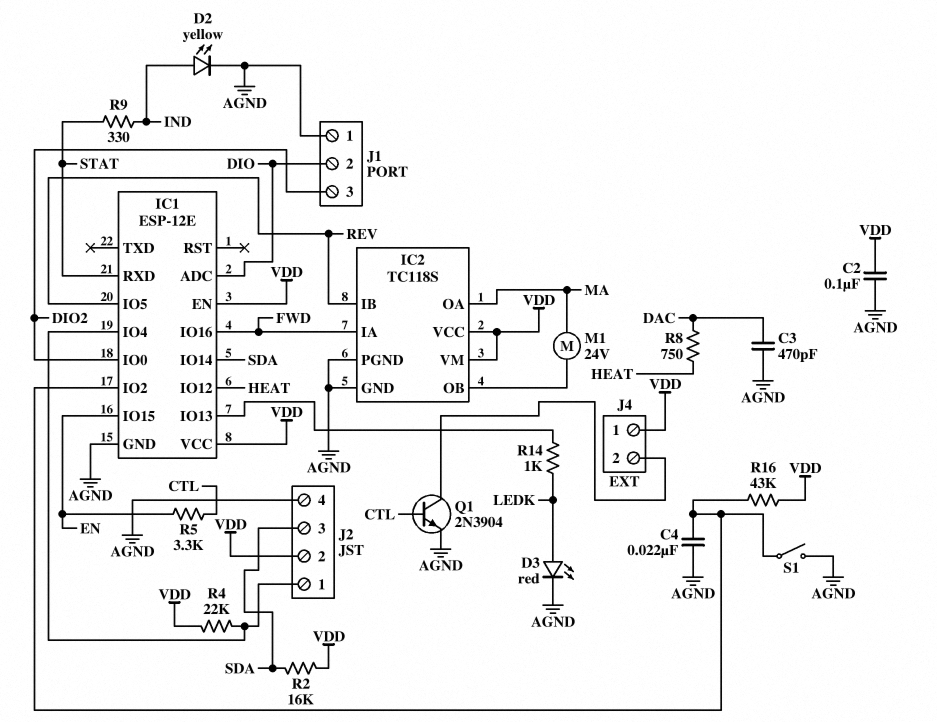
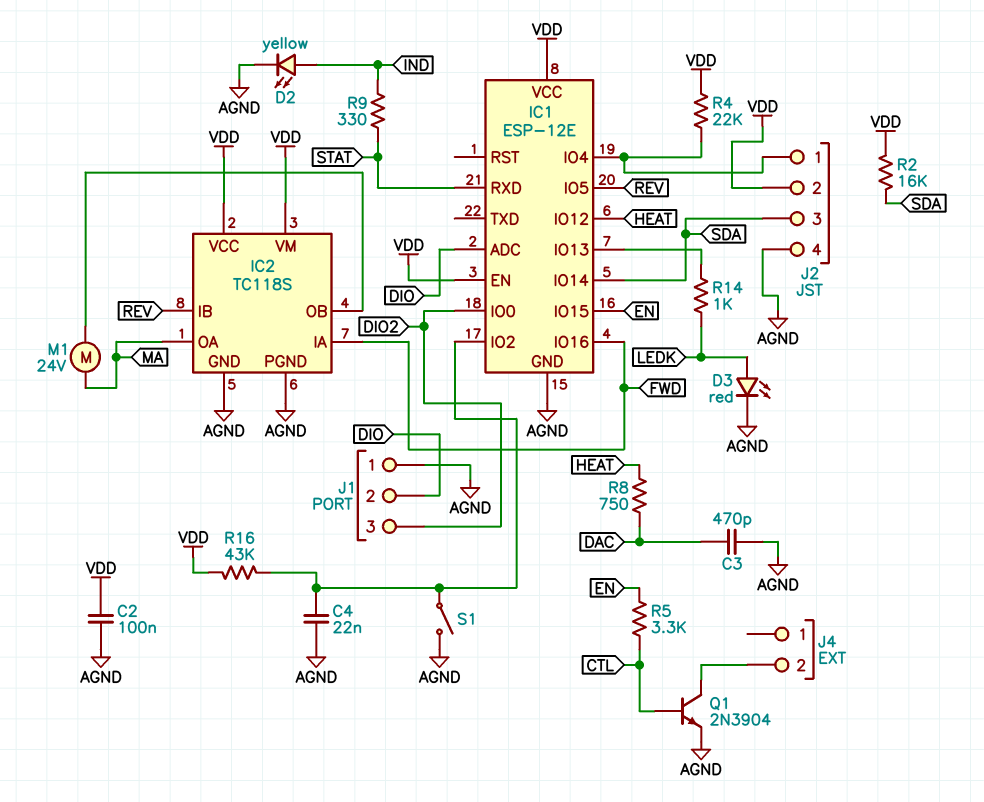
J4 pin 1: VDD -> none

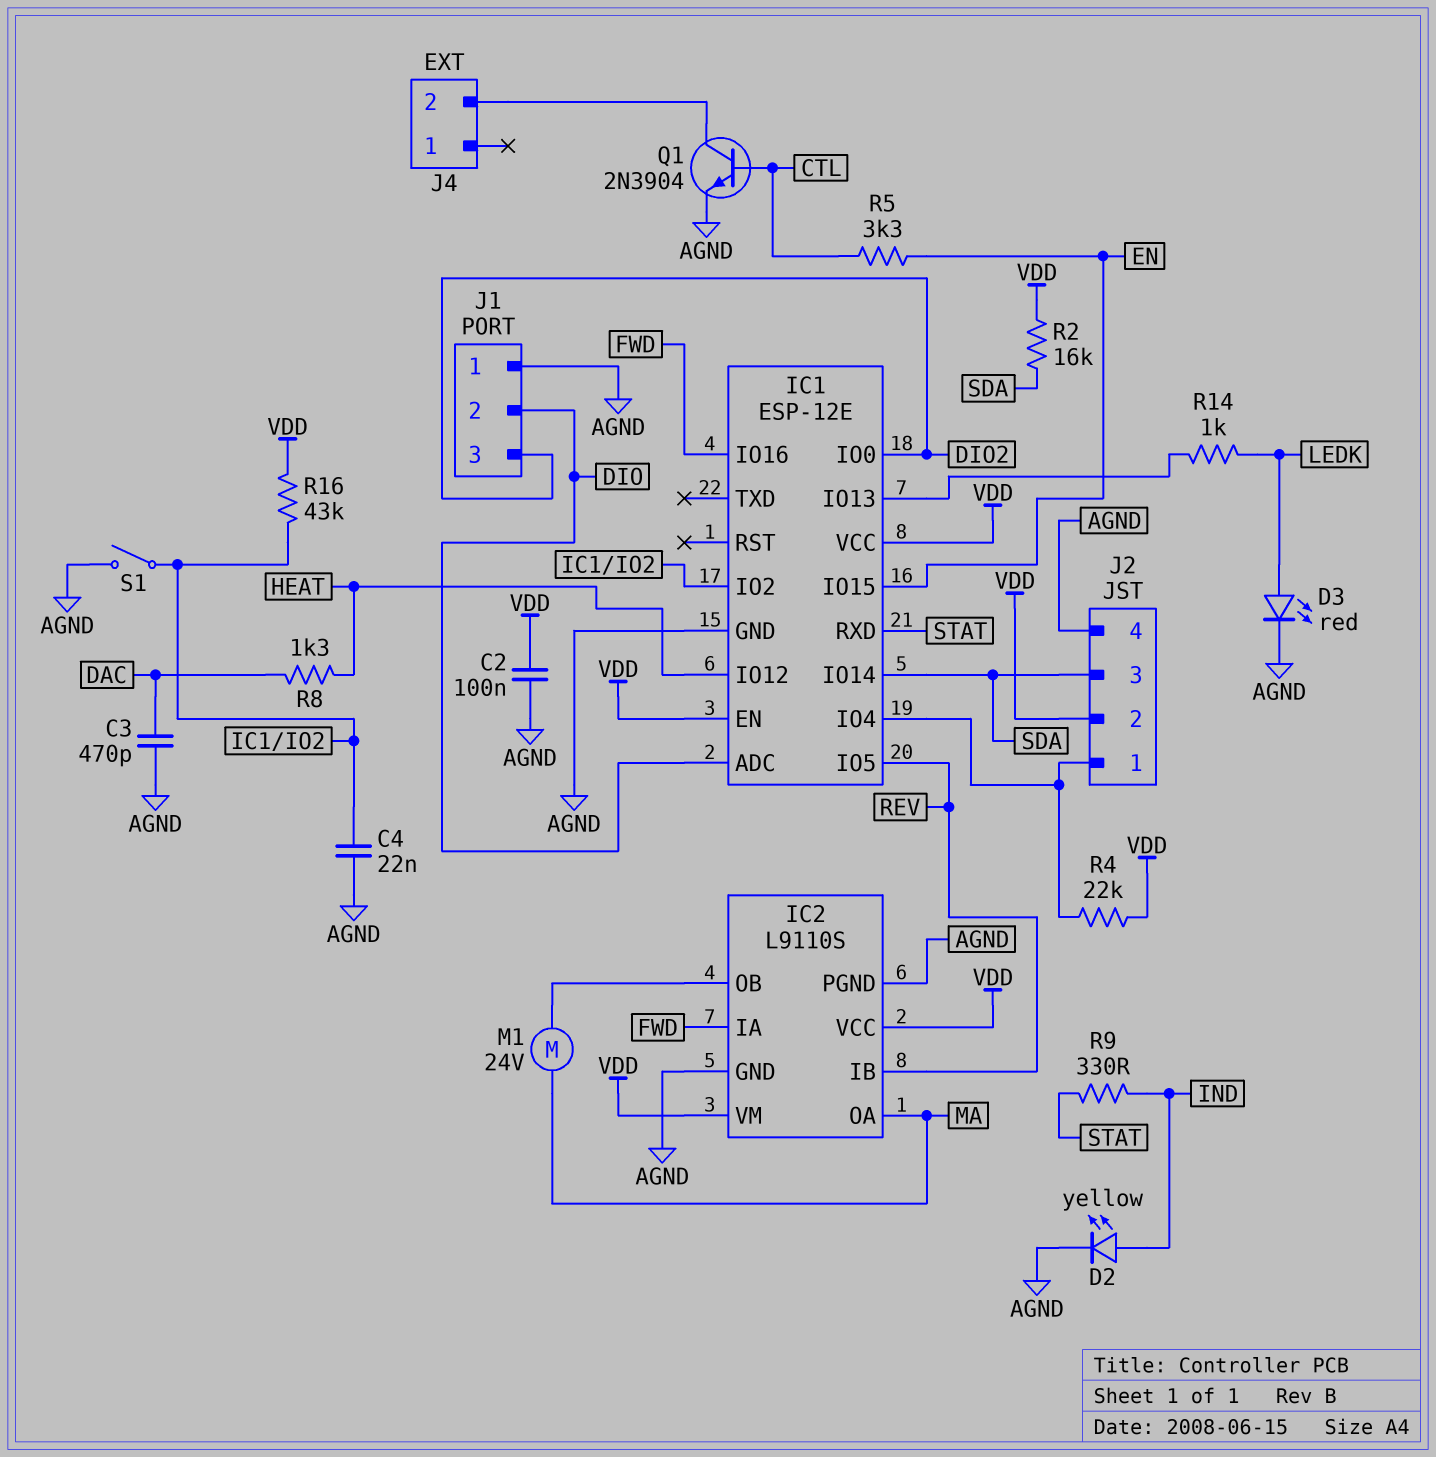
IC2: TC118S -> L9110S
R8: 750 (DAC, HEAT) -> 1.3k (DAC, HEAT)

